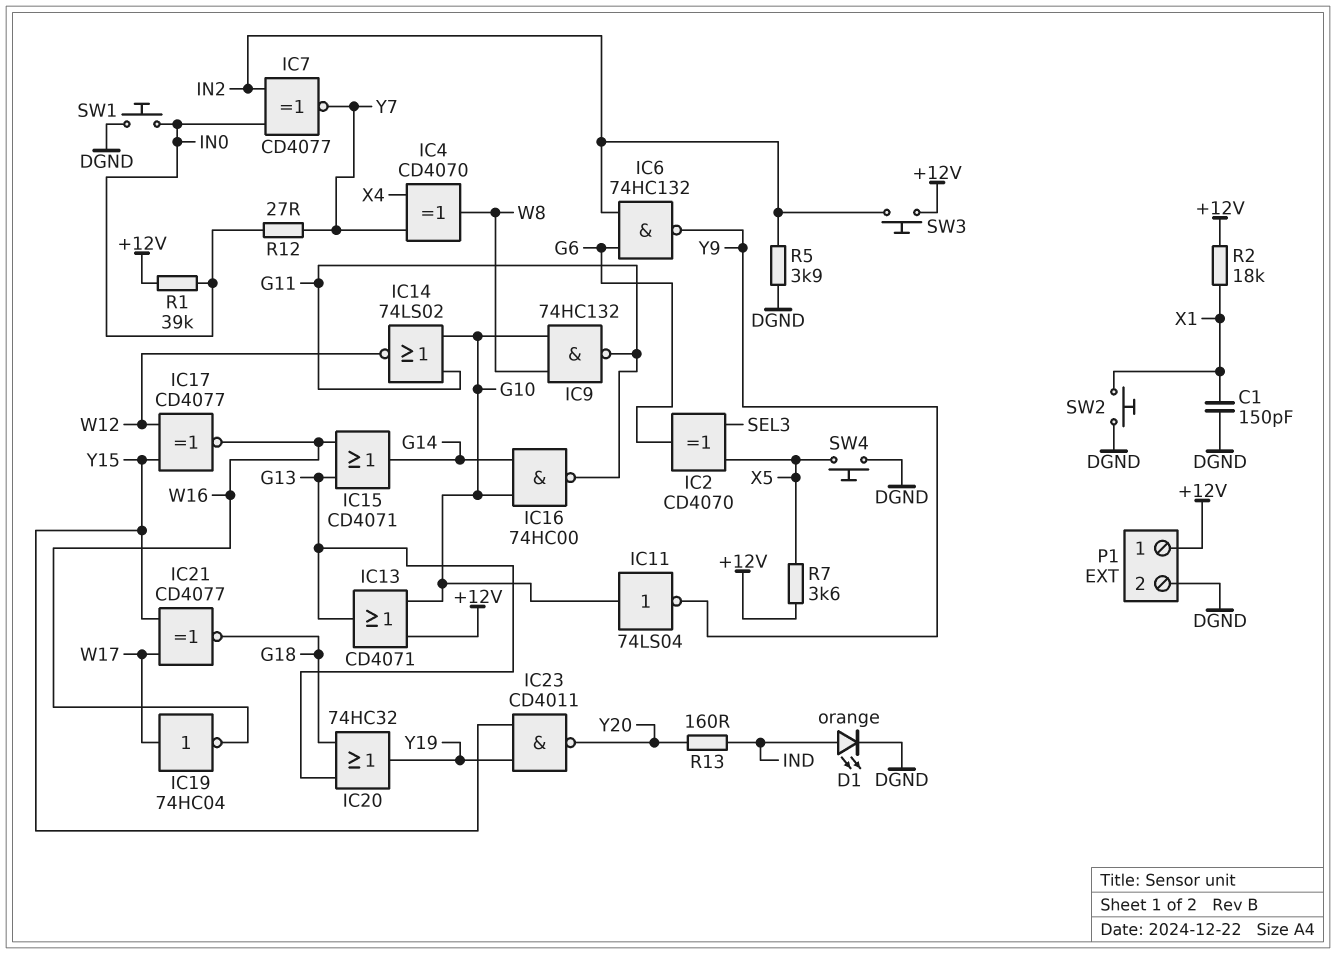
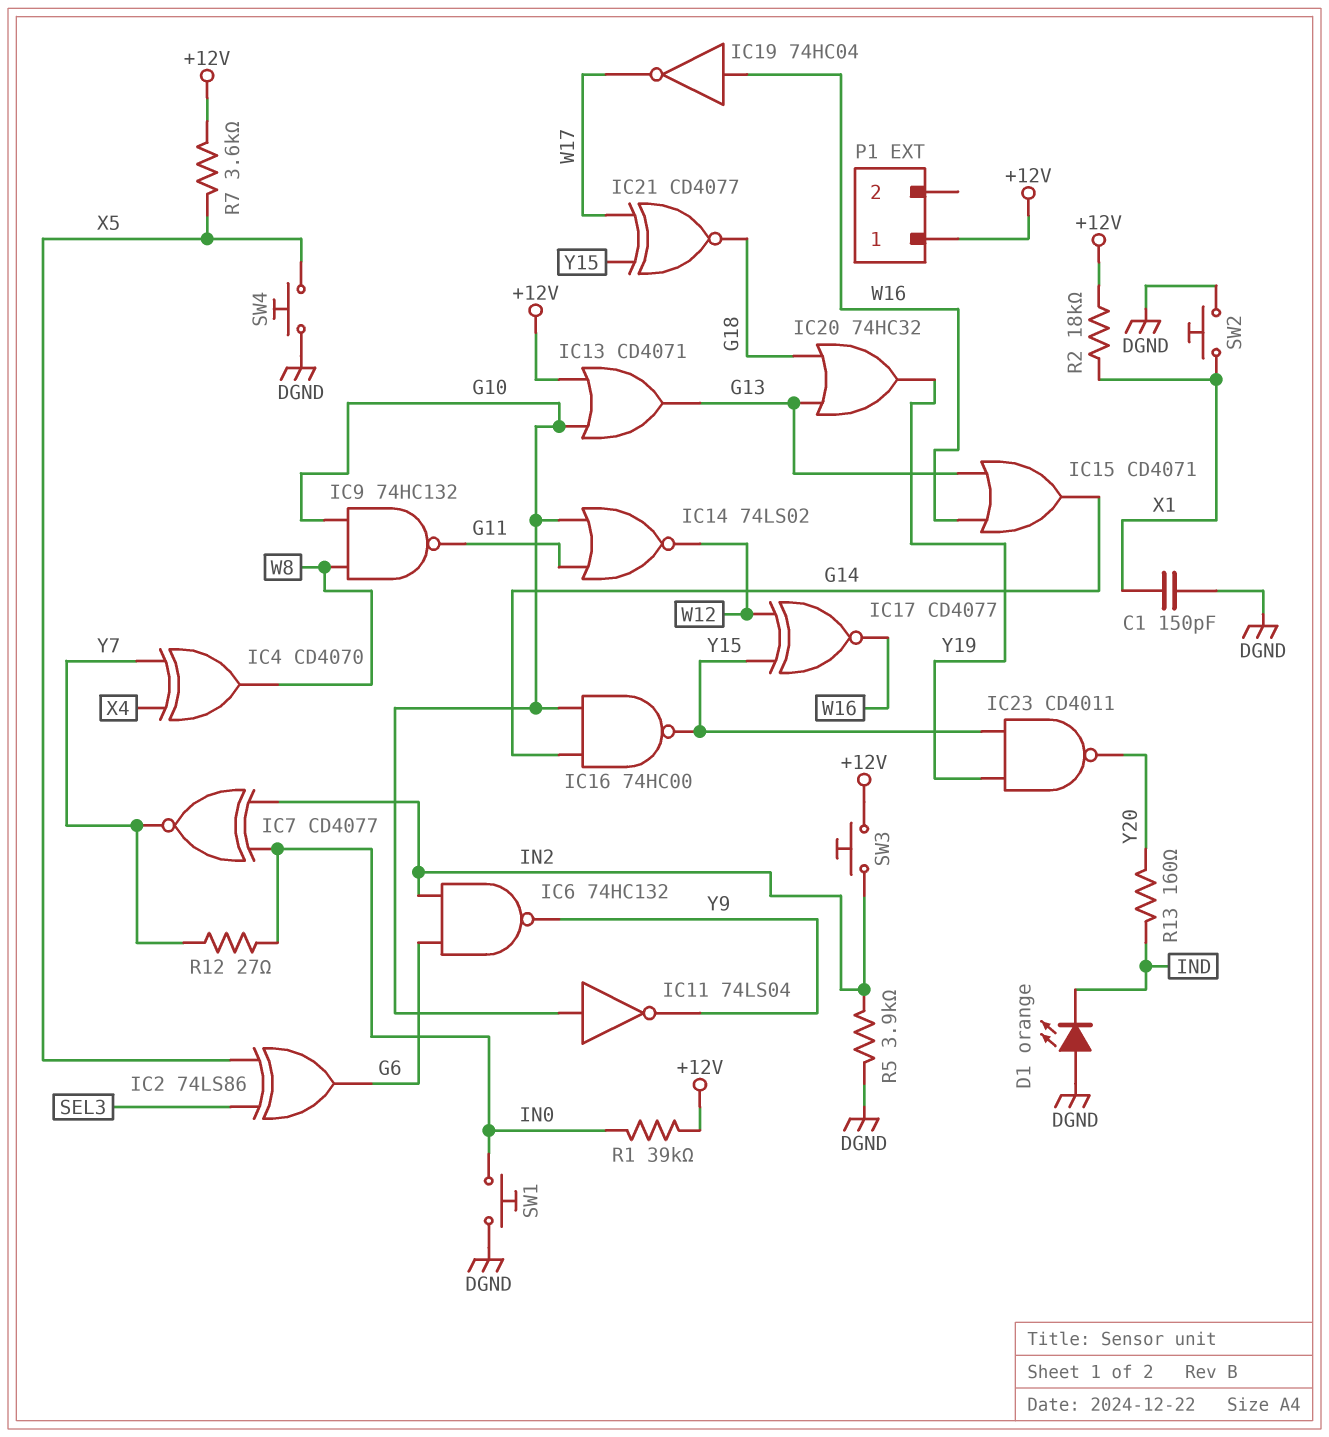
D1: LED orange (A IND, K DGND) -> LED orange (A DGND, K IND)
IC2: XOR CD4070 (in SEL3, in X5, out G6) -> XOR 74LS86 (in SEL3, in X5, out G6)
IC16: NAND 74HC00 (in G10, in G14, out G11) -> NAND 74HC00 (in G10, in G14, out Y15)
IC19: NOT 74HC04 (in W17, out W16) -> NOT 74HC04 (in W16, out W17)
P1 pin 2: DGND -> none

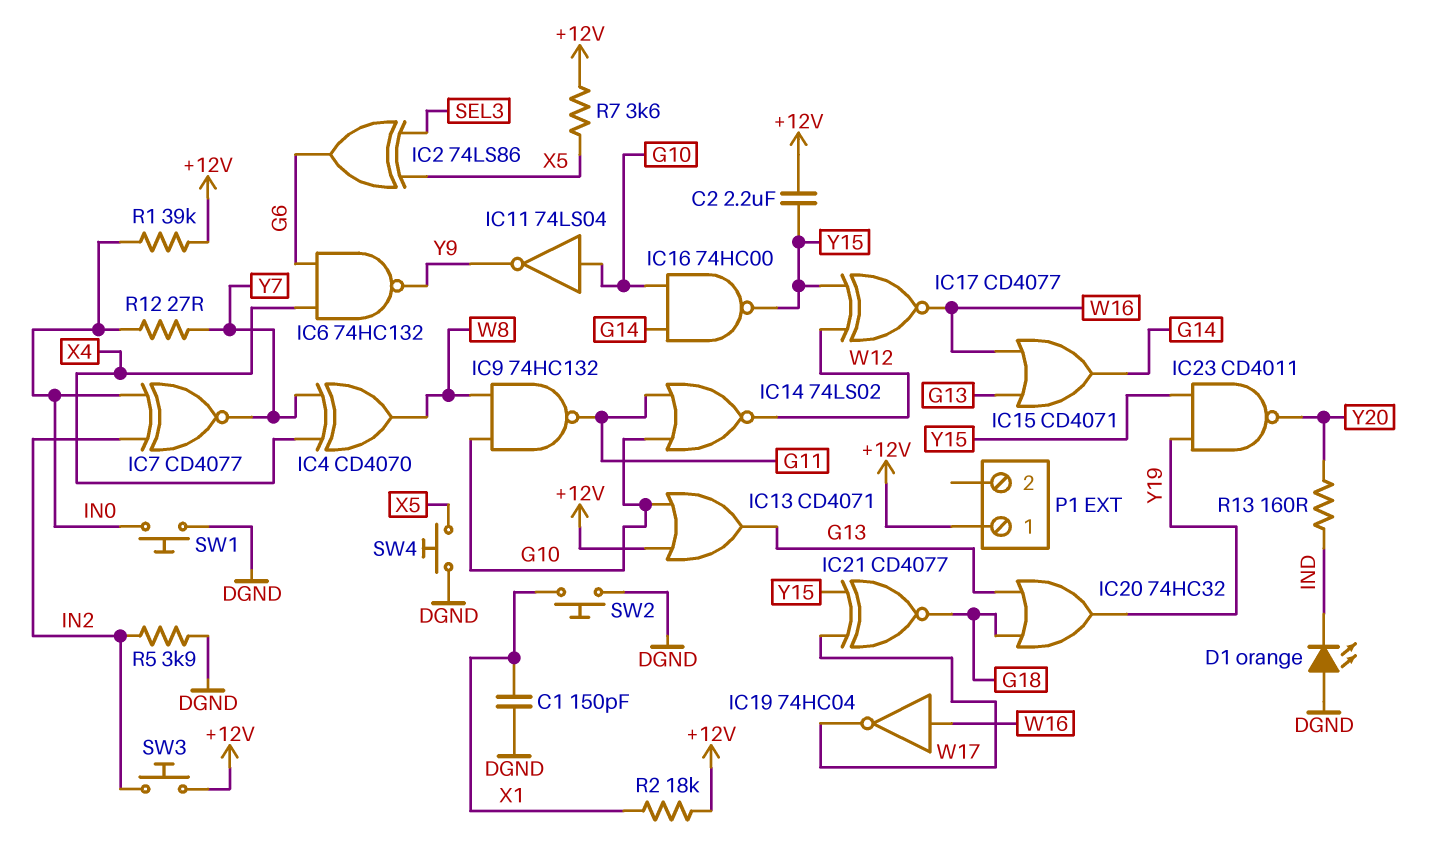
C2: none -> 2.2uF (+12V, Y15)
IC6: NAND 74HC132 (in G6, in IN2, out Y9) -> NAND 74HC132 (in G6, in X4, out Y9)

